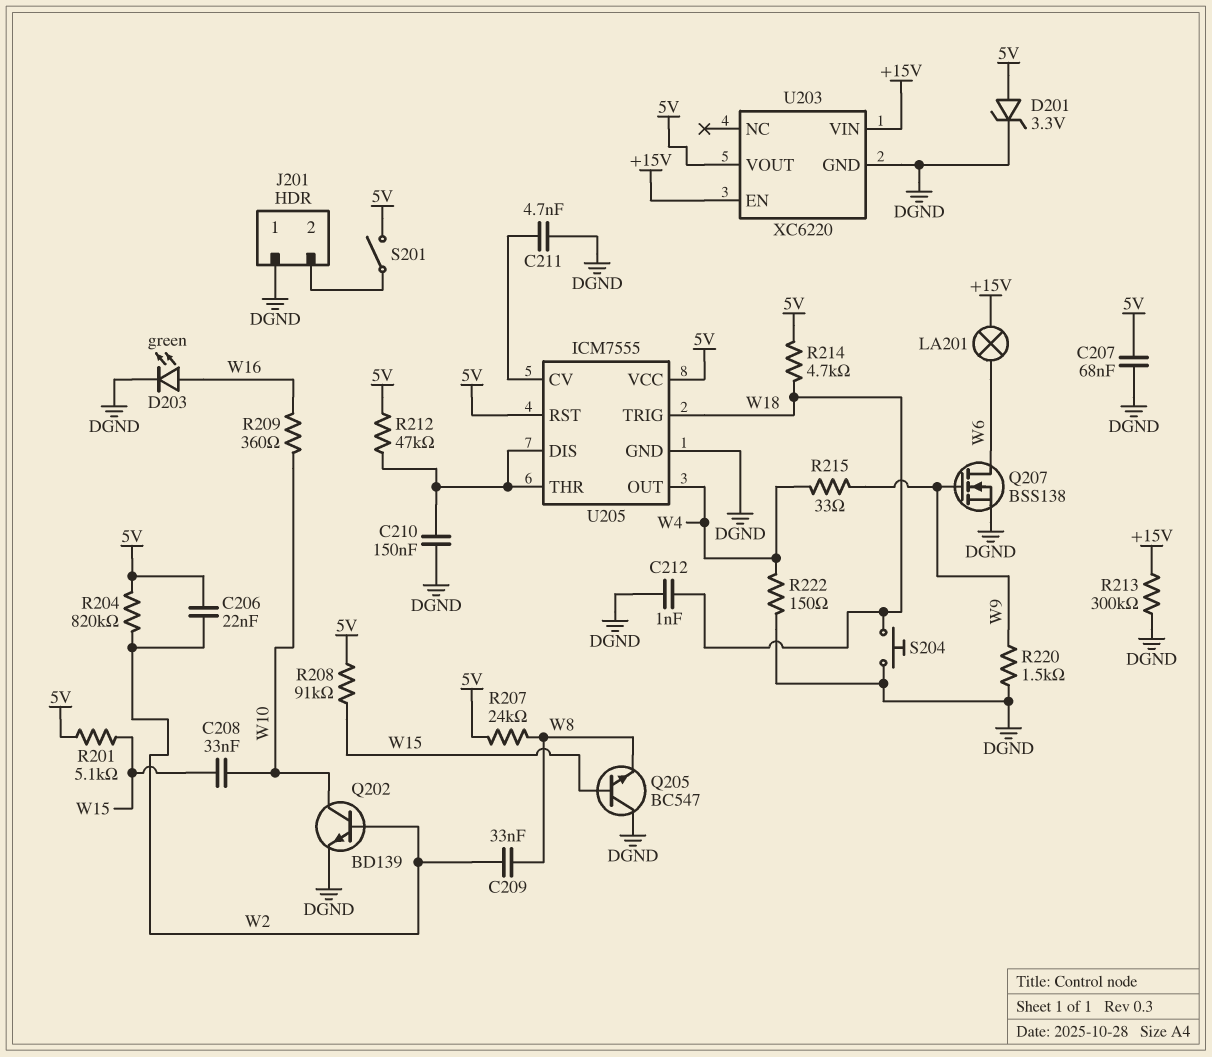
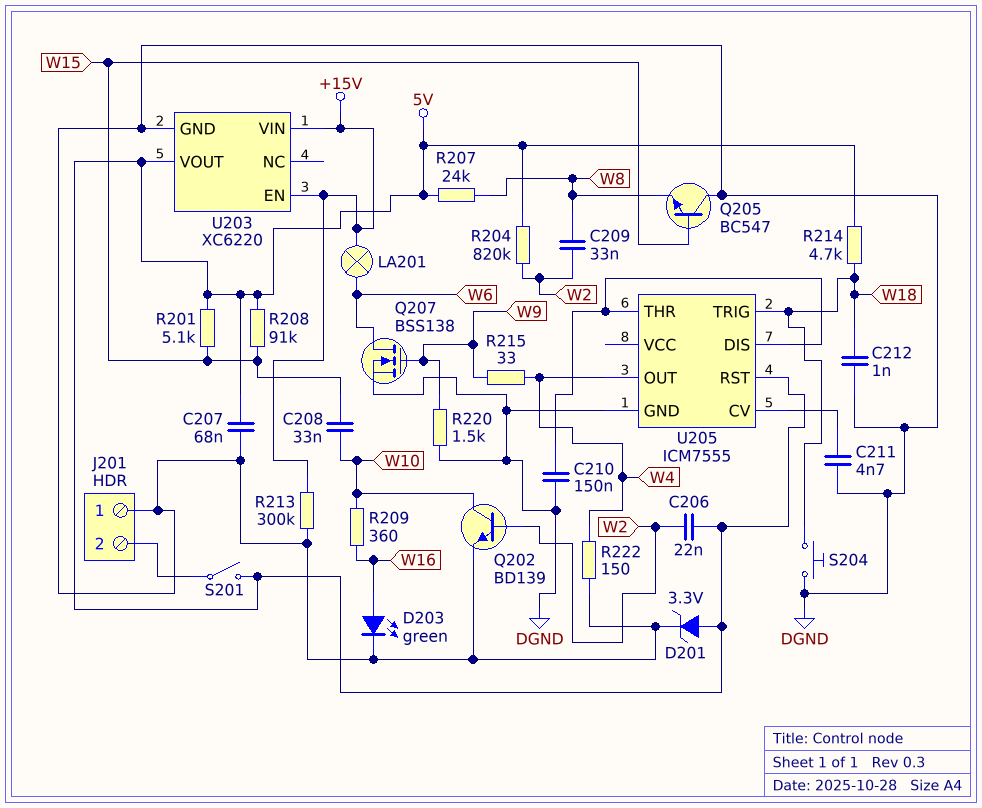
R212: 47k (5V, U205/DIS) -> none
U205 pin VCC: 5V -> none

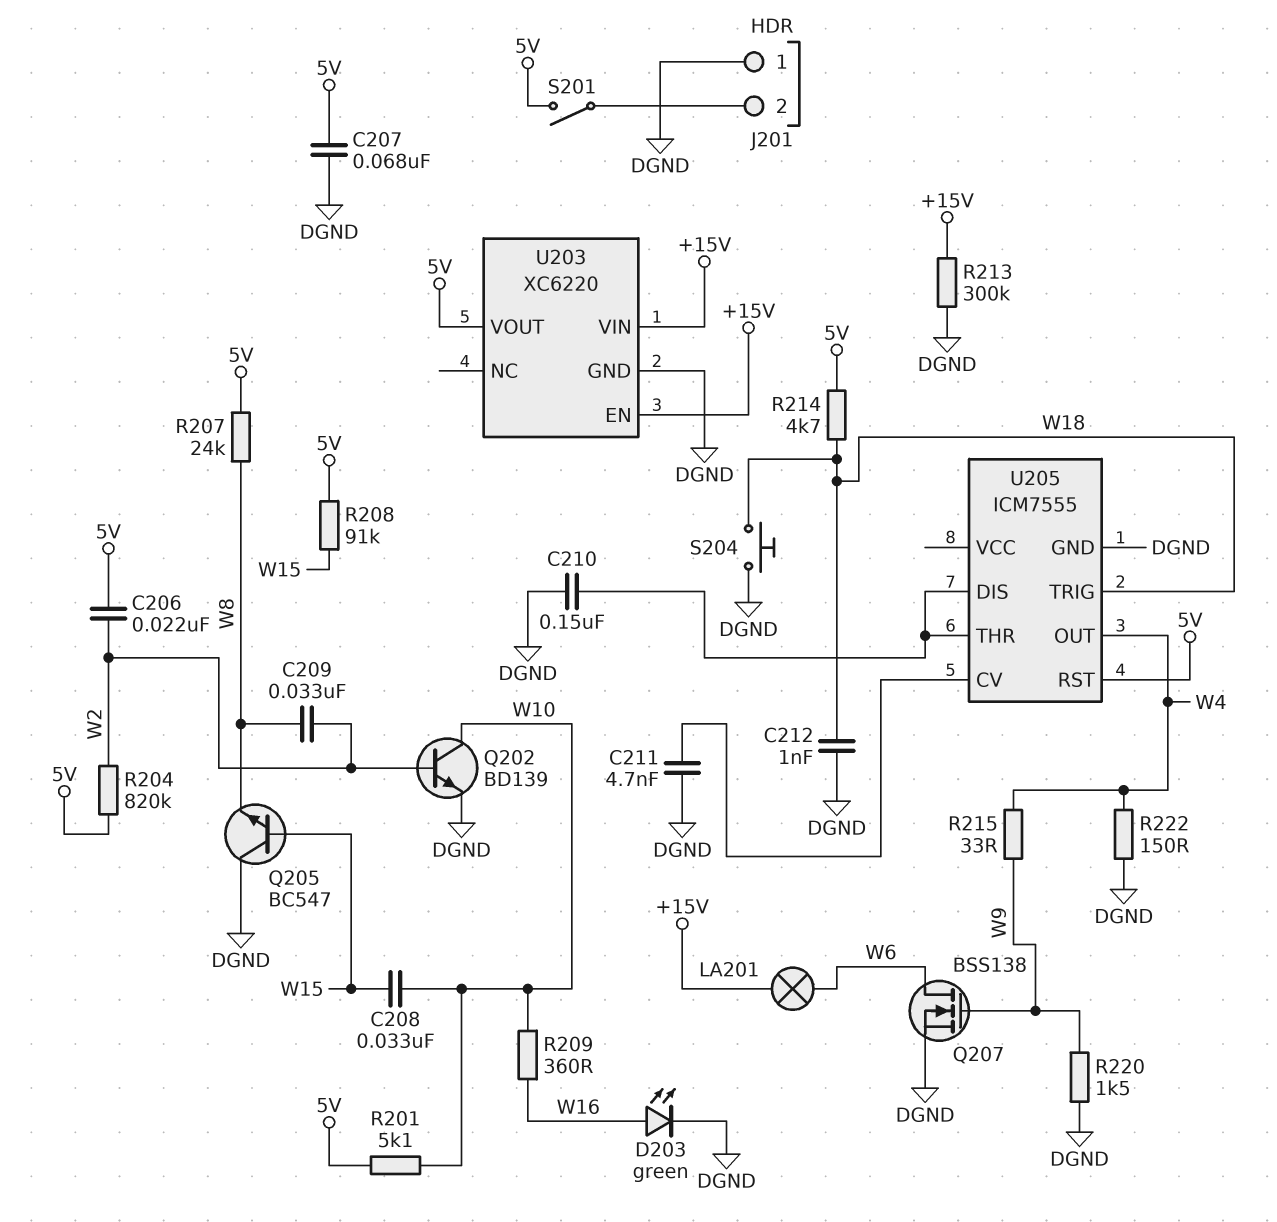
D201: zener 3.3V (A 5V, K DGND) -> none
R201: 5.1k (5V, W15) -> 5.1k (5V, W10)

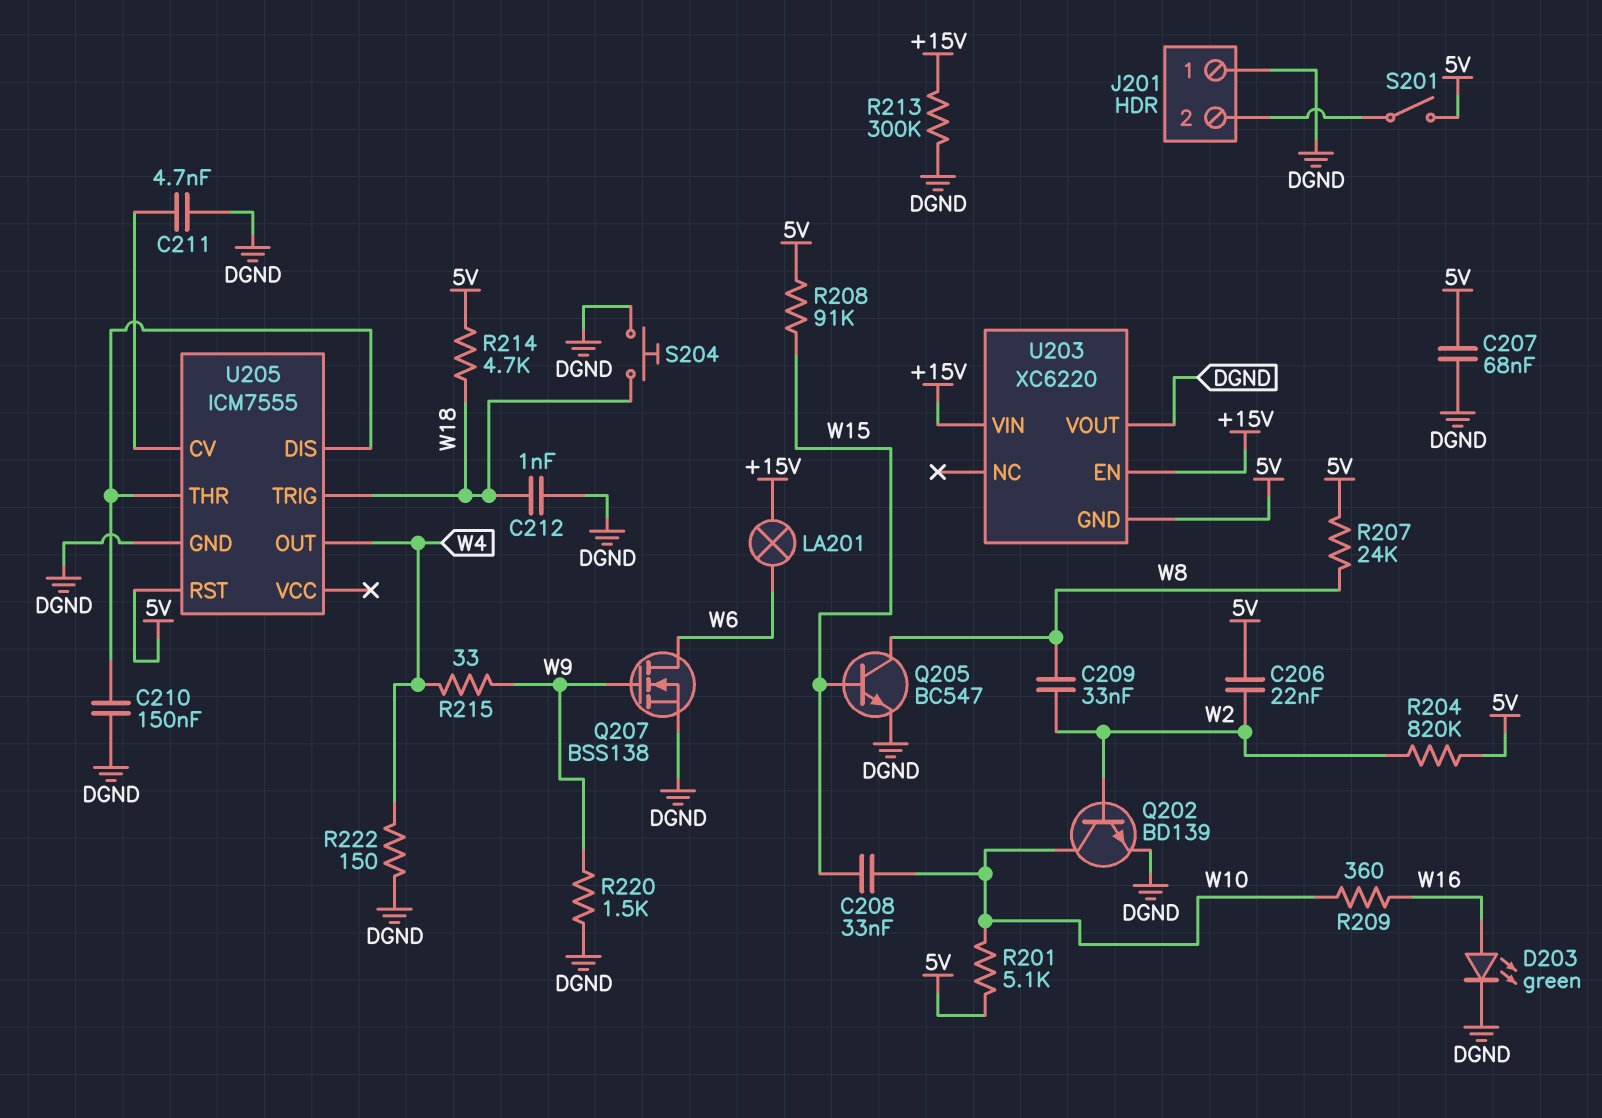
Q205: NPN BC547 (B W15, C DGND, E W8) -> NPN BC547 (B W15, C W8, E DGND)
U203 pin GND: DGND -> 5V
U203 pin VOUT: 5V -> DGND

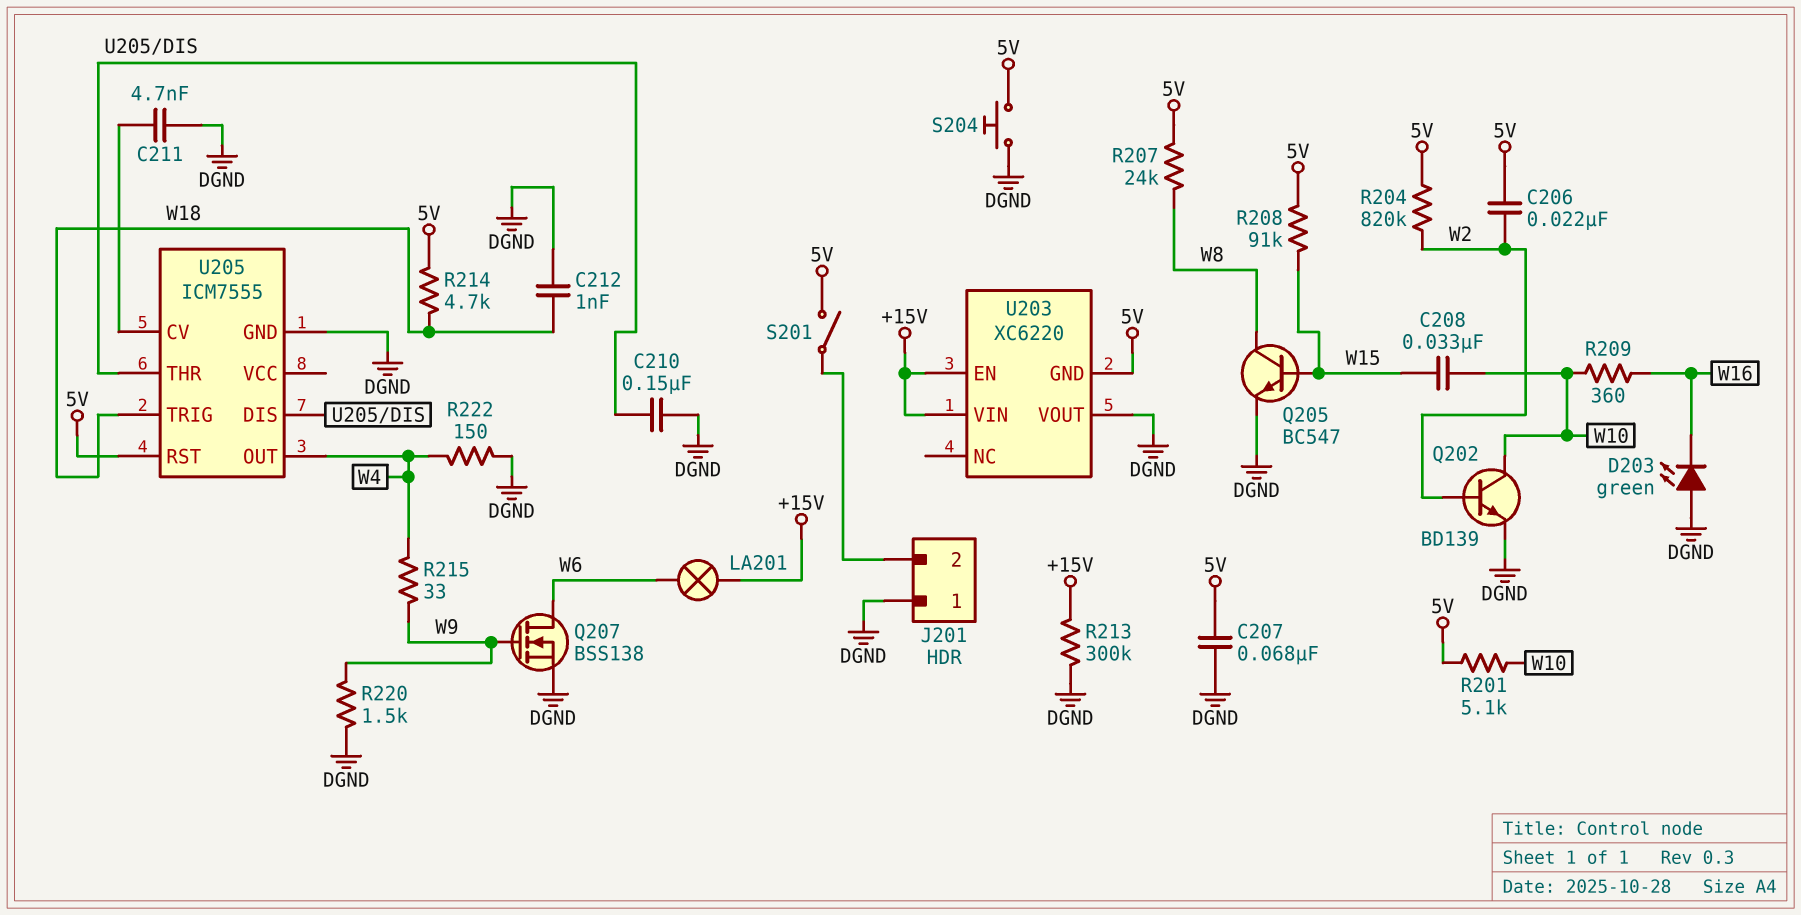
C209: 33nF (W2, W8) -> none
D203: LED green (A W16, K DGND) -> LED green (A DGND, K W16)
S204: button (DGND, W18) -> button (5V, DGND)

